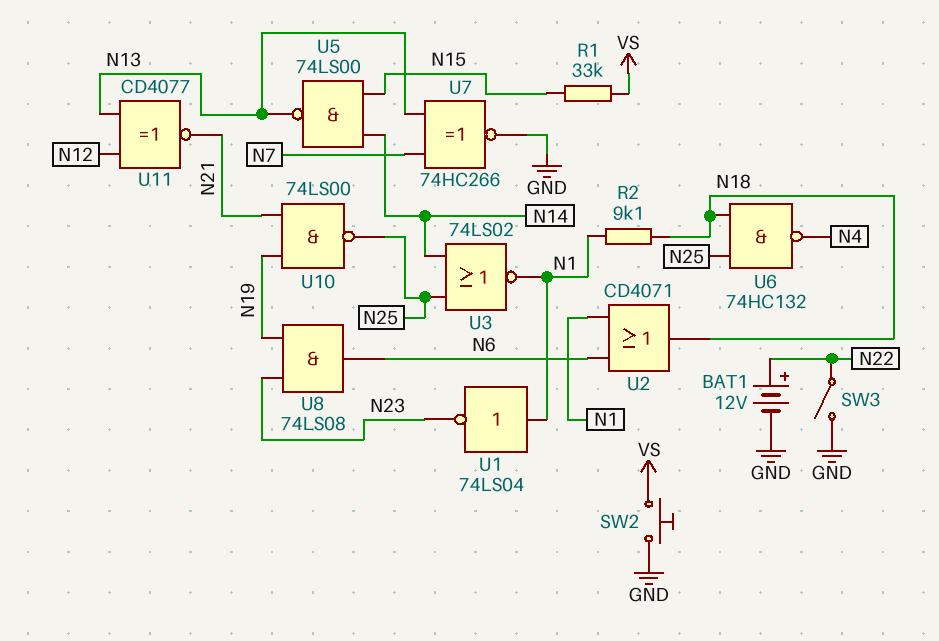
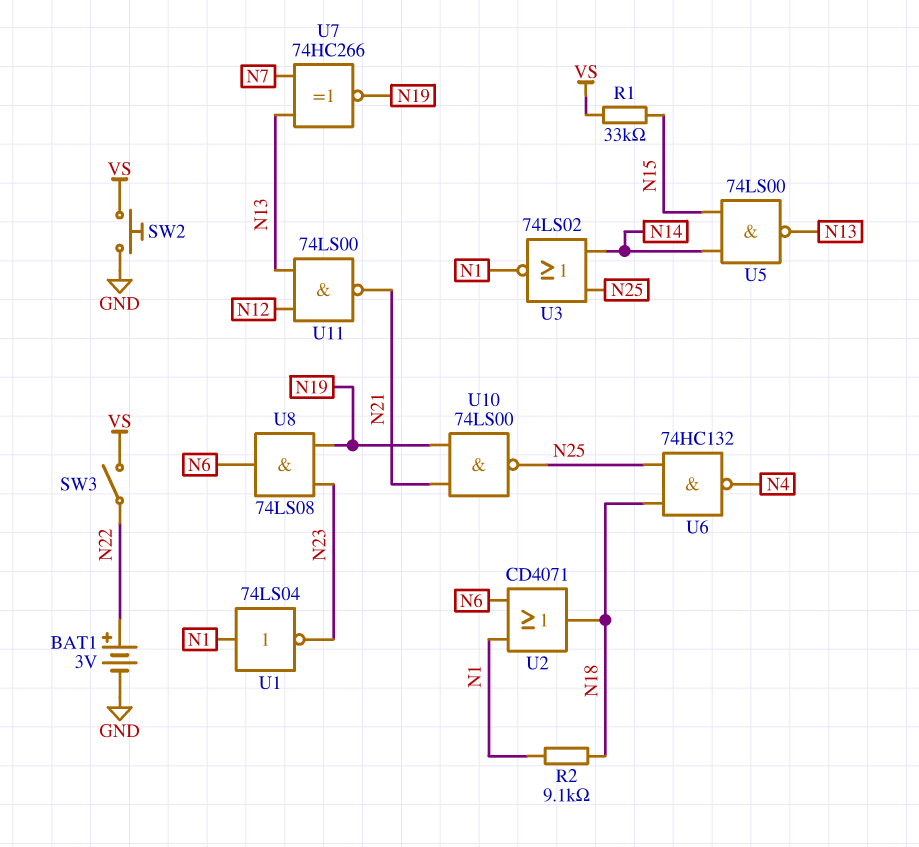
BAT1: 12V (plus N22, minus GND) -> 3V (plus N22, minus GND)
SW3: switch (GND, N22) -> switch (N22, VS)
U7: XNOR 74HC266 (in N7, in N13, out GND) -> XNOR 74HC266 (in N7, in N13, out N19)
U11: XNOR CD4077 (in N12, in N13, out N21) -> NAND 74LS00 (in N12, in N13, out N21)

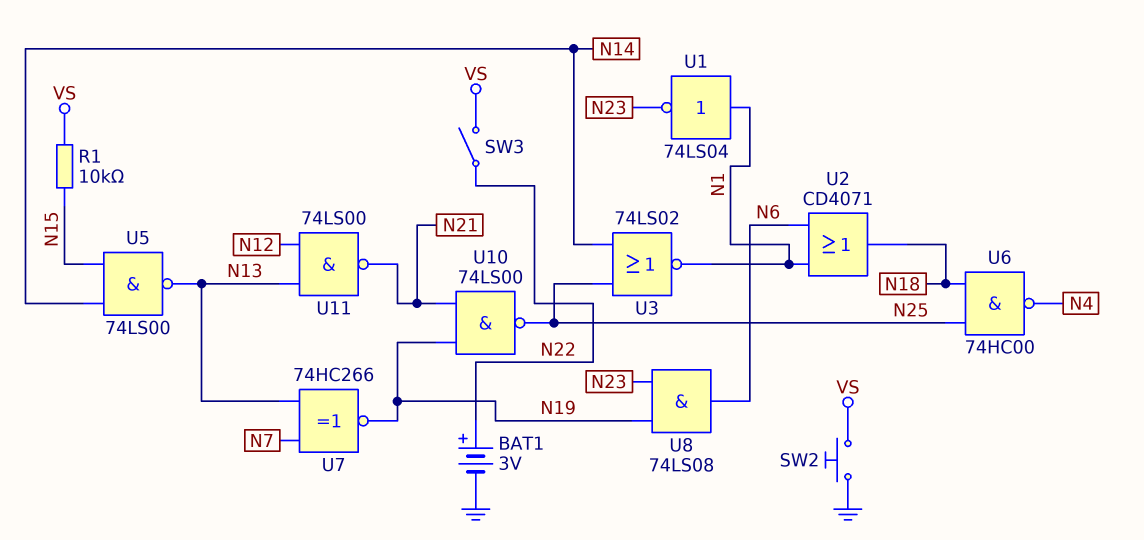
R1: 33k (N15, VS) -> 10k (N15, VS)
R2: 9.1k (N1, N18) -> none
U6: NAND 74HC132 (in N18, in N25, out N4) -> NAND 74HC00 (in N18, in N25, out N4)

